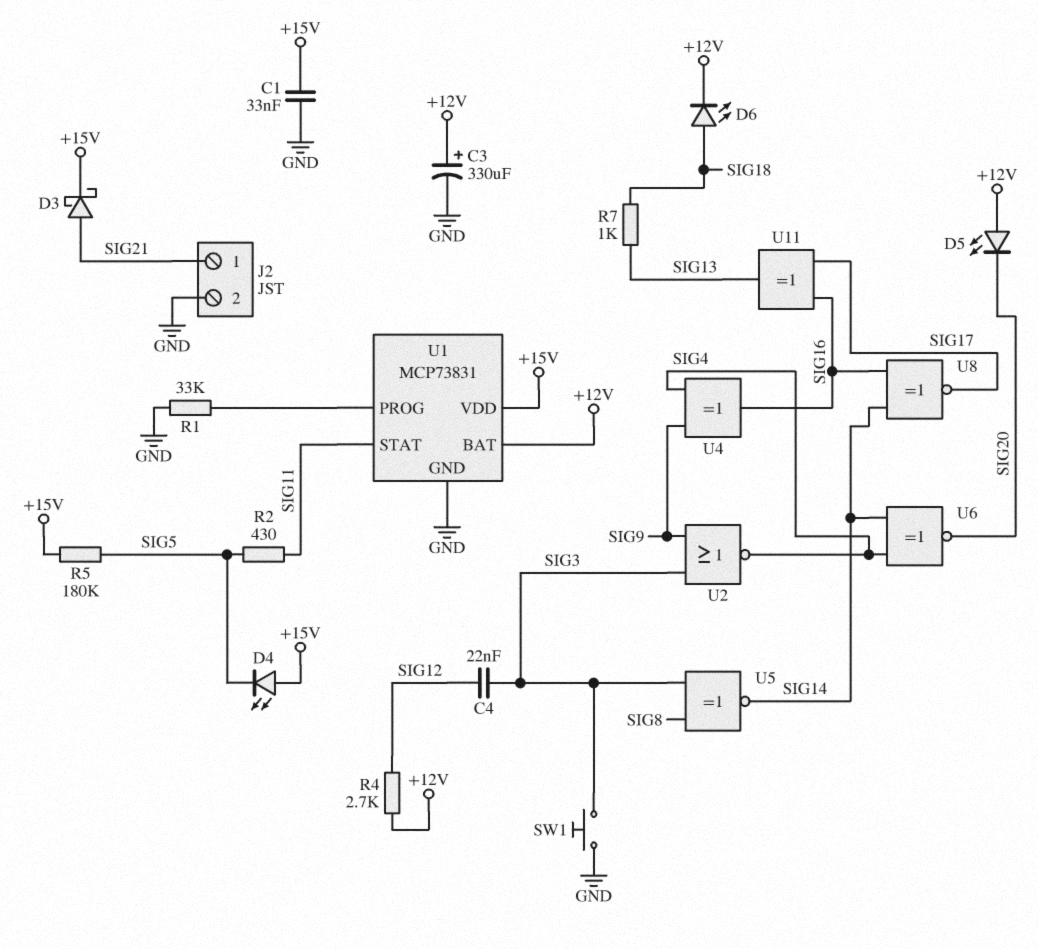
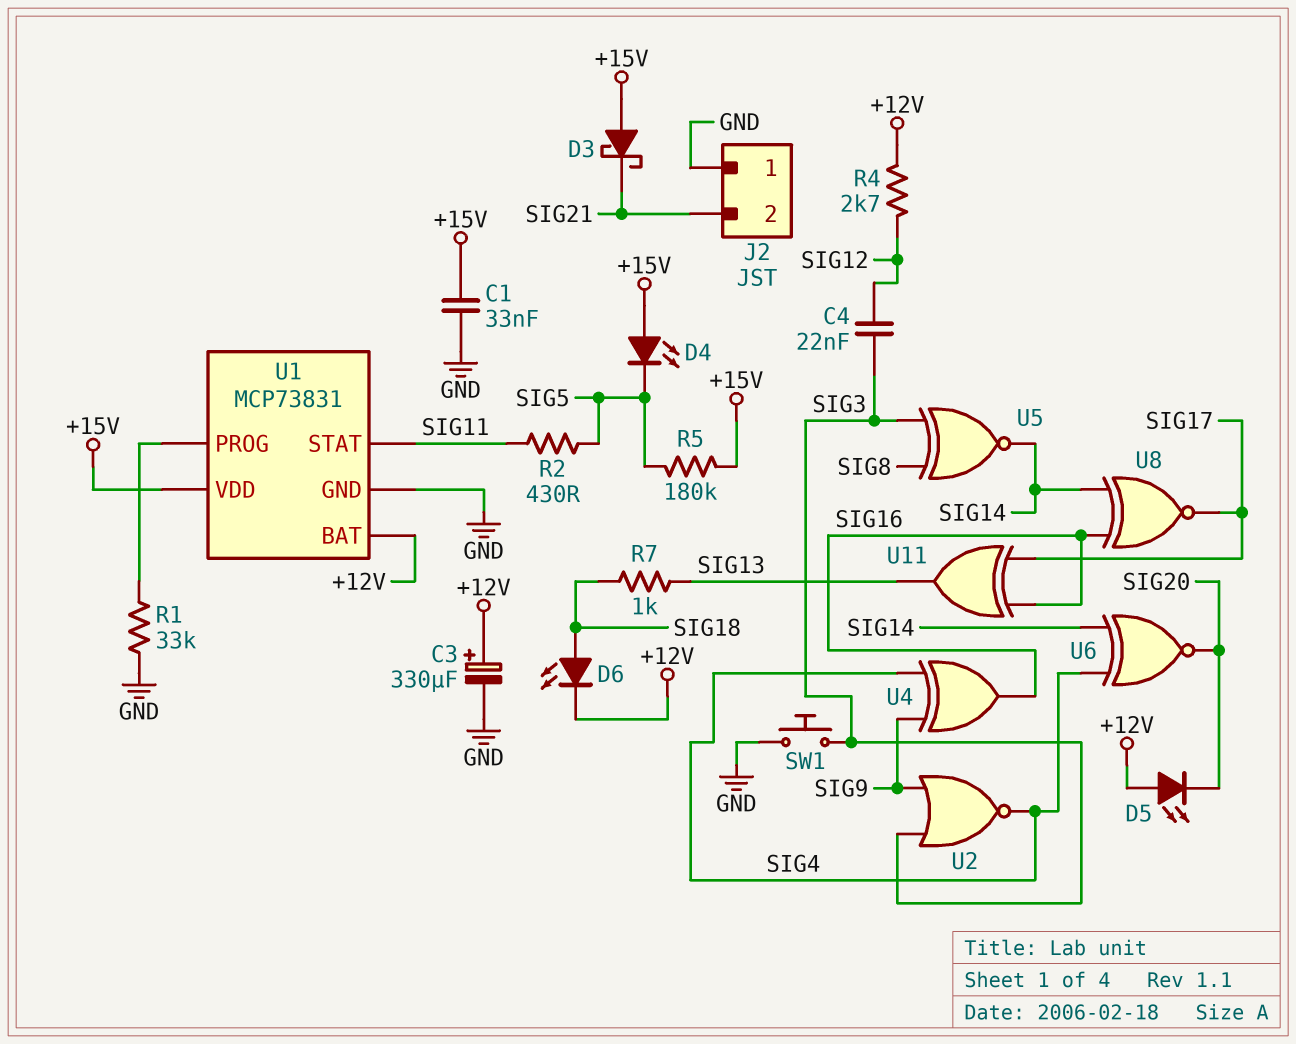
D3: schottky (A SIG21, K +15V) -> schottky (A +15V, K SIG21)
J2 pin 1: SIG21 -> GND
J2 pin 2: GND -> SIG21

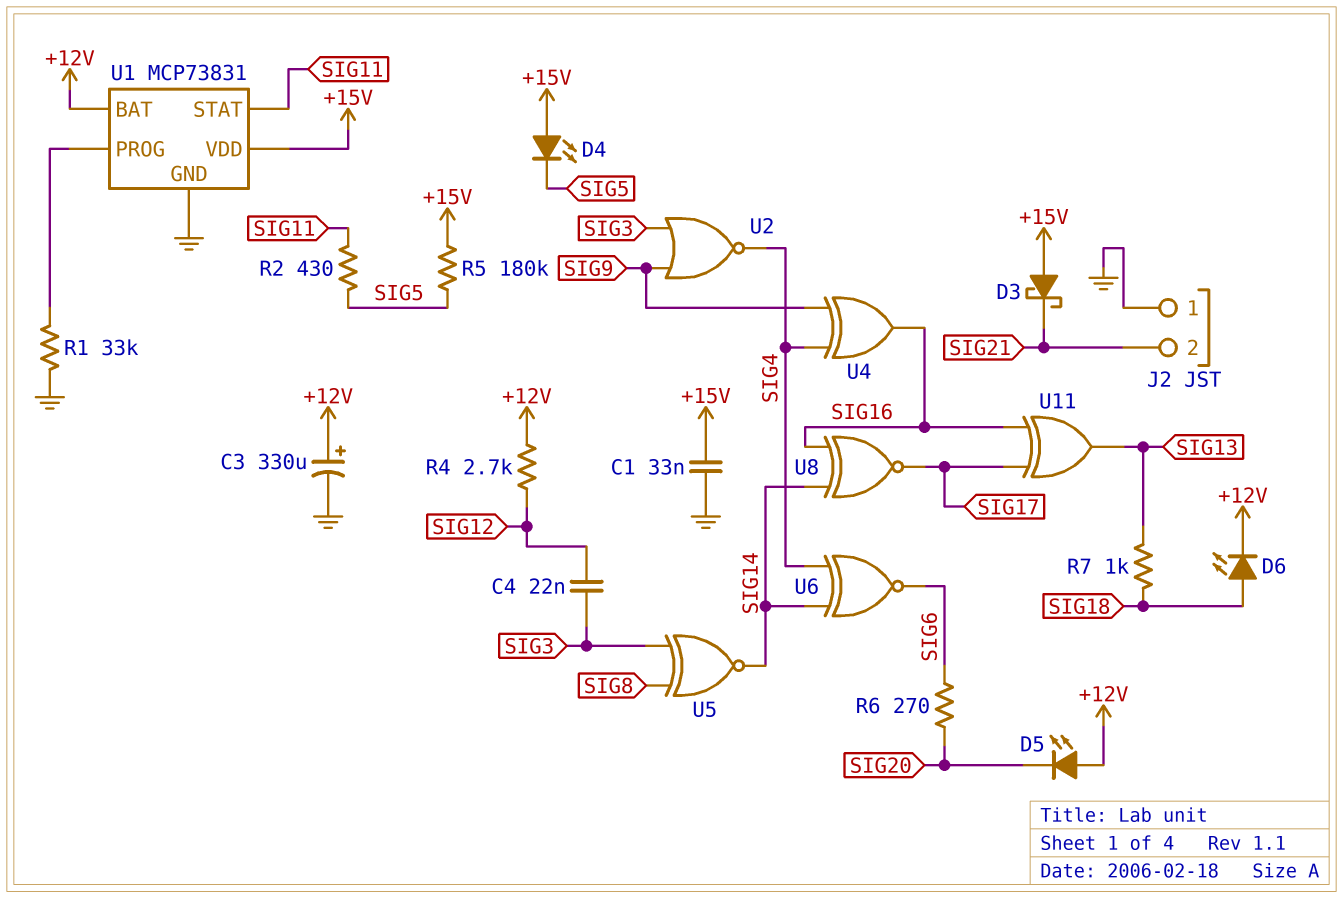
R6: none -> 270 (SIG6, SIG20)
SW1: button (GND, SIG3) -> none
U6: XNOR (in SIG4, in SIG14, out SIG20) -> XNOR (in SIG4, in SIG14, out SIG6)

